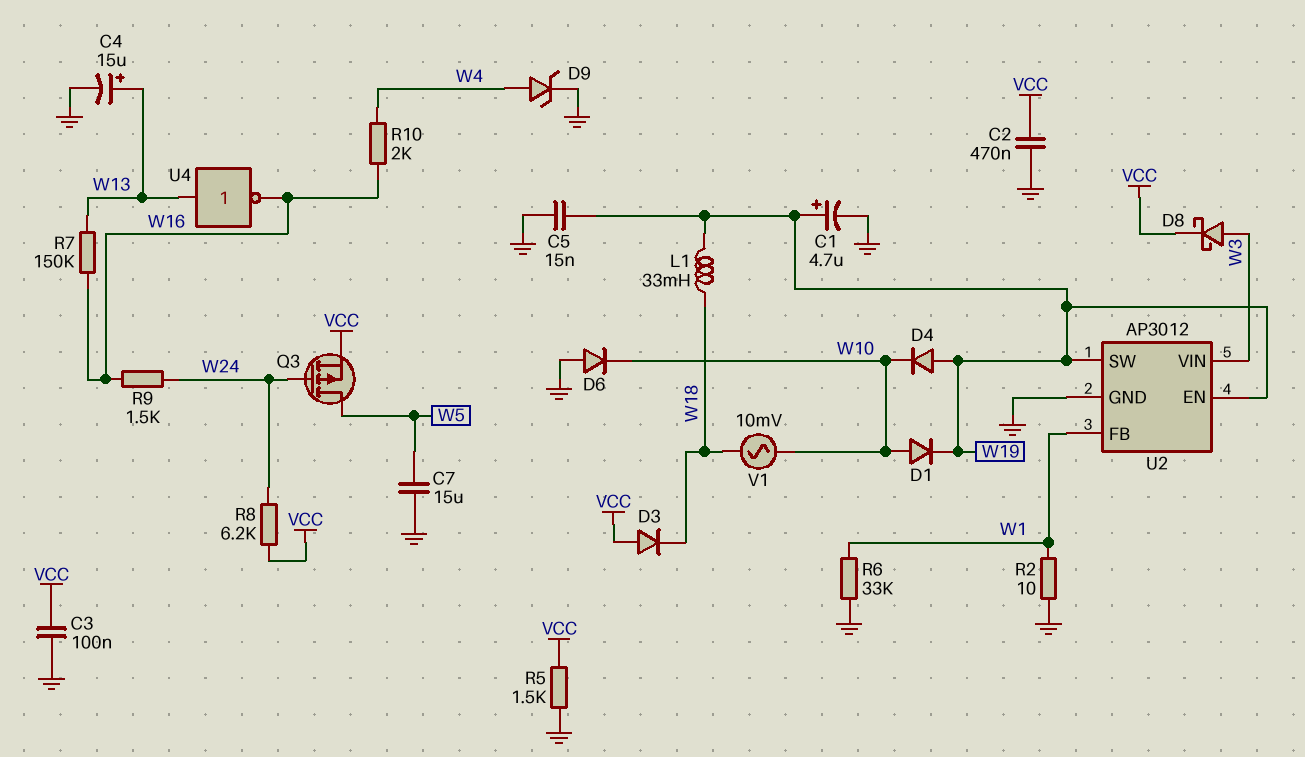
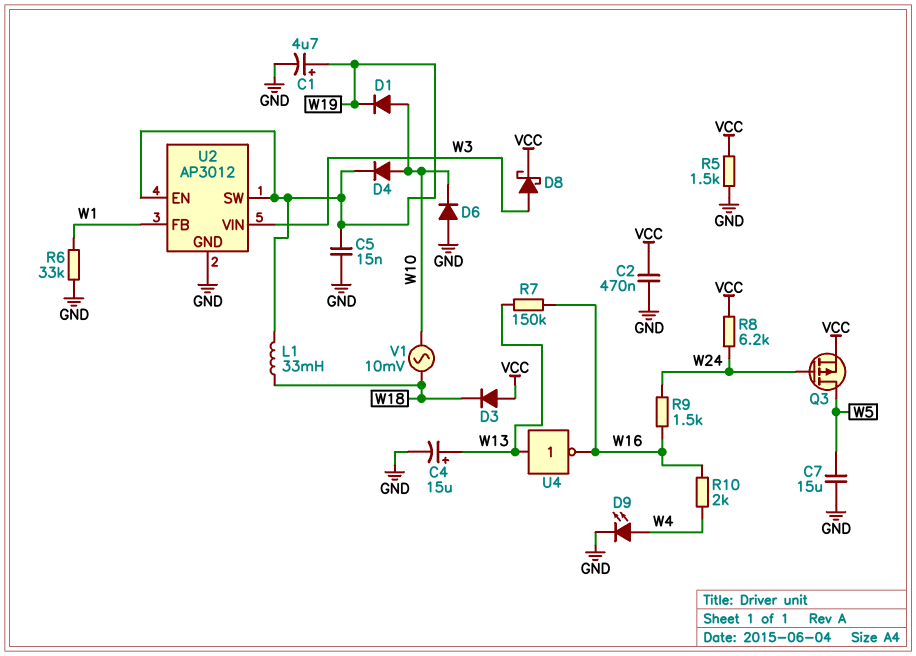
C3: 100nF (GND, VCC) -> none
D4: diode (A W19, K W10) -> diode (A W10, K W19)
D9: zener (A W4, K GND) -> LED (A W4, K GND)
R2: 10 (GND, W1) -> none

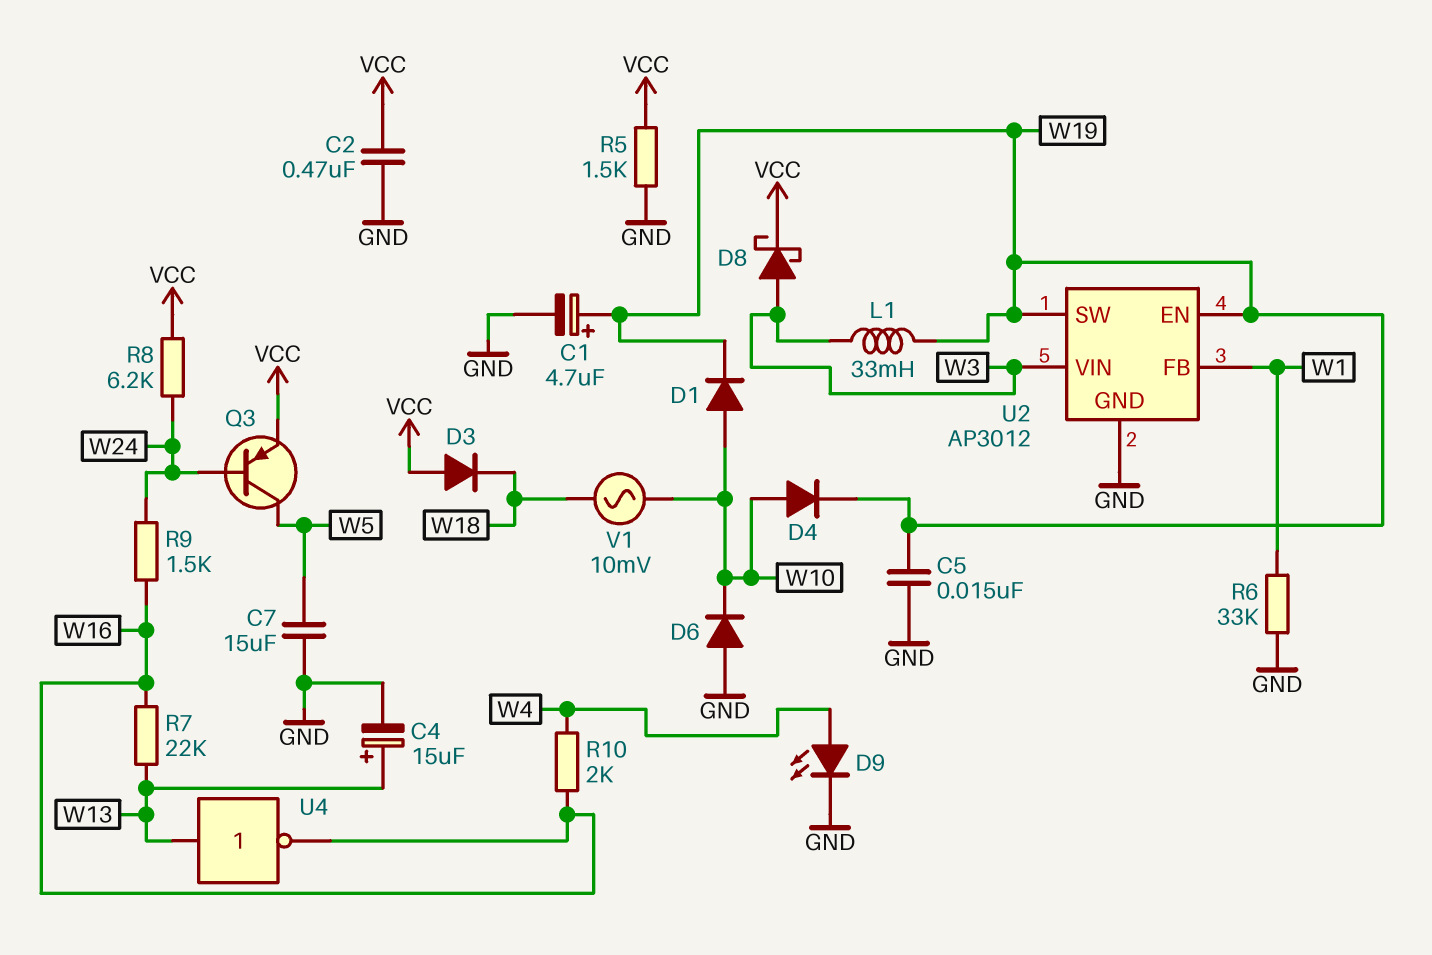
L1: 33mH (W18, W19) -> 33mH (W3, W19)
Q3: PMOS (G W24, D W5, S VCC) -> PNP (B W24, C W5, E VCC)
R7: 150k (W13, W16) -> 22k (W13, W16)

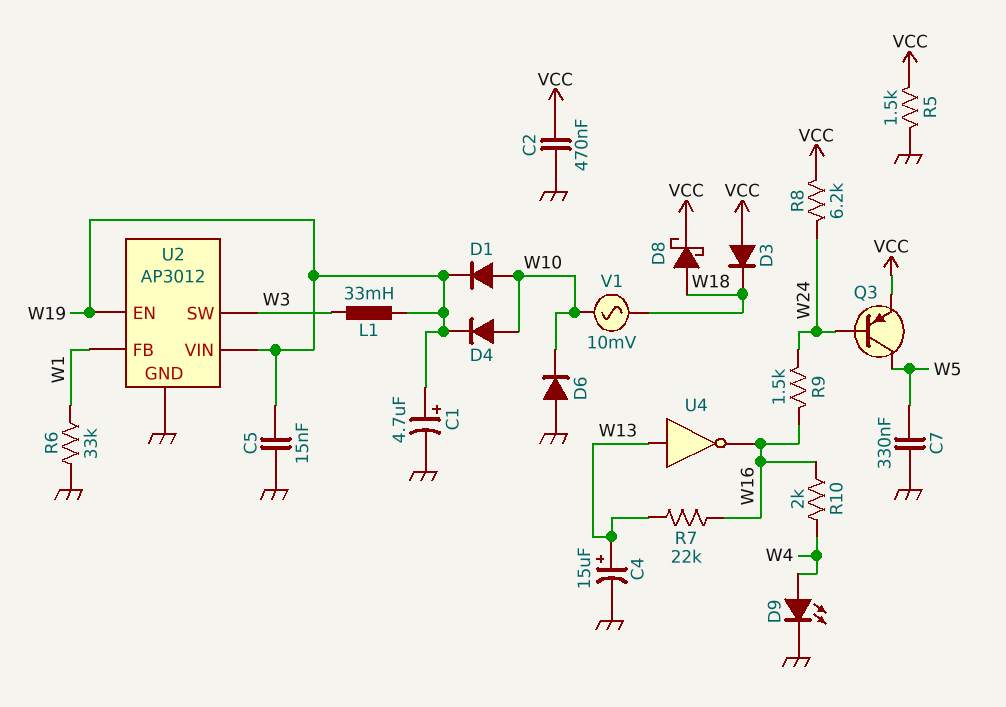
C7: 15uF (GND, W5) -> 330nF (GND, W5)
D8: schottky (A W3, K VCC) -> schottky (A W18, K VCC)
U2 pin SW: W19 -> W3
U2 pin VIN: W3 -> W19

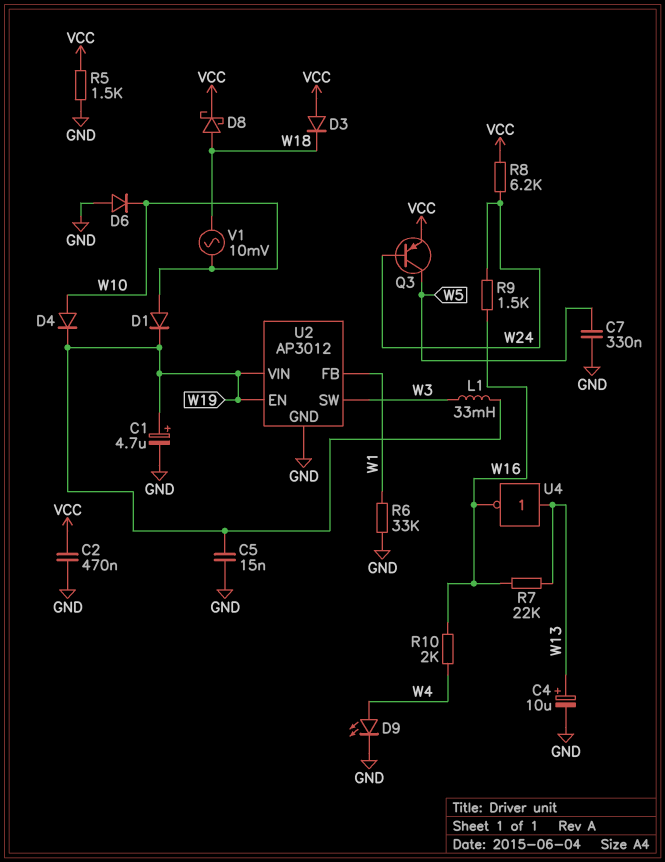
C4: 15uF (plus W13, minus GND) -> 10uF (plus W13, minus GND)

